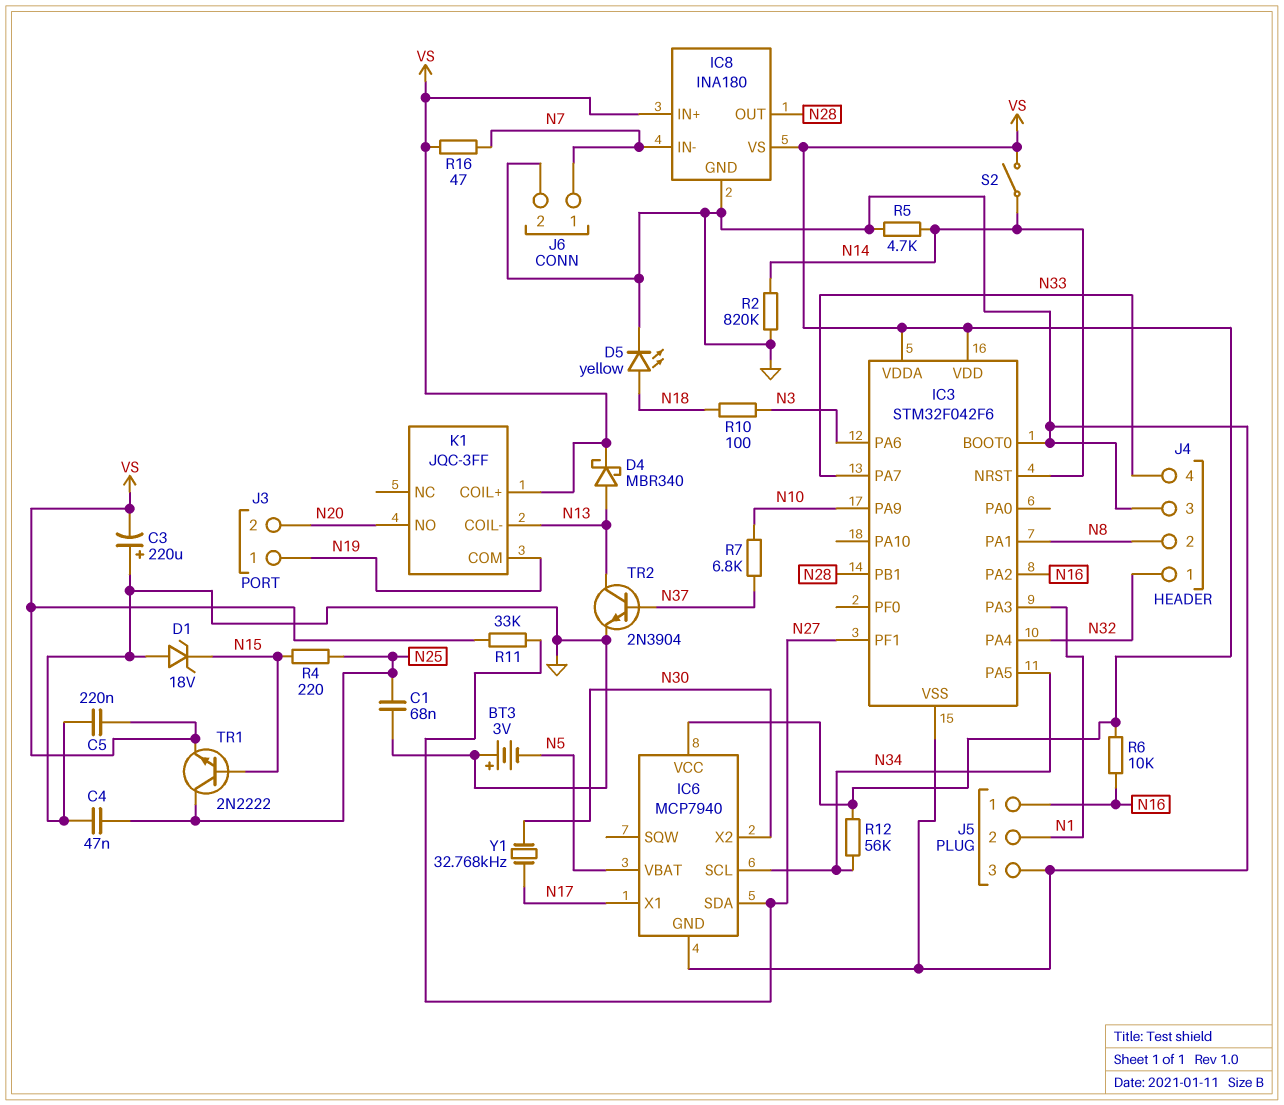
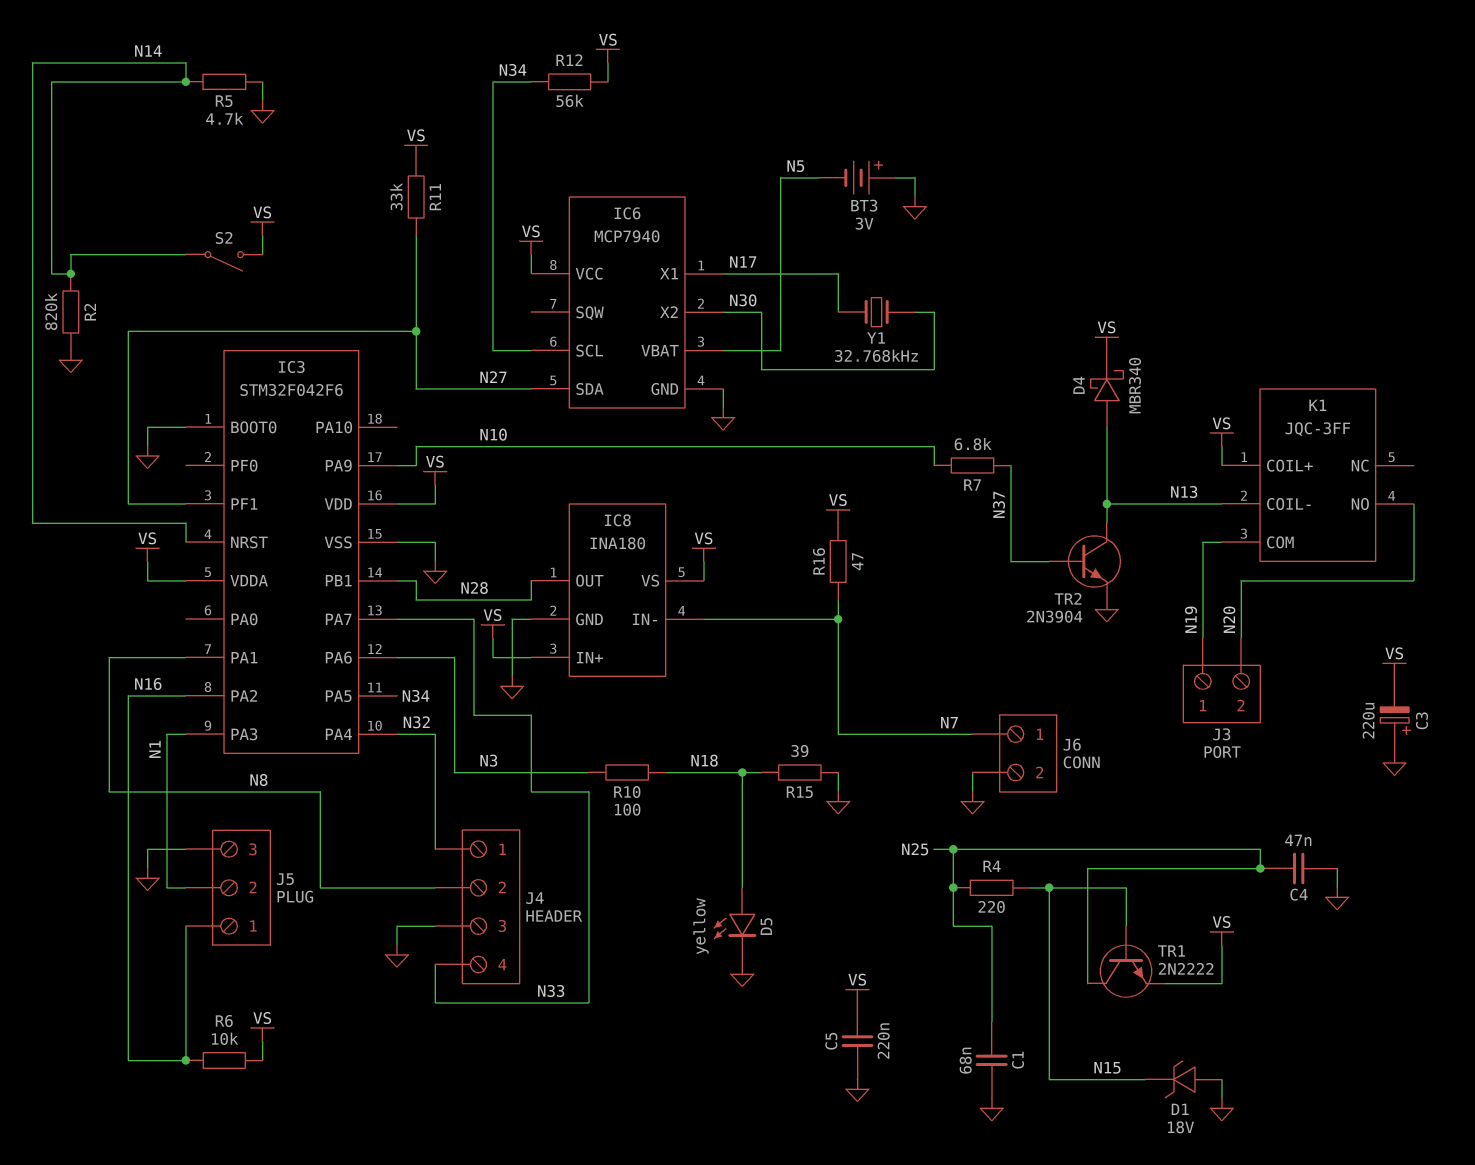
R15: none -> 39 (GND, N18)

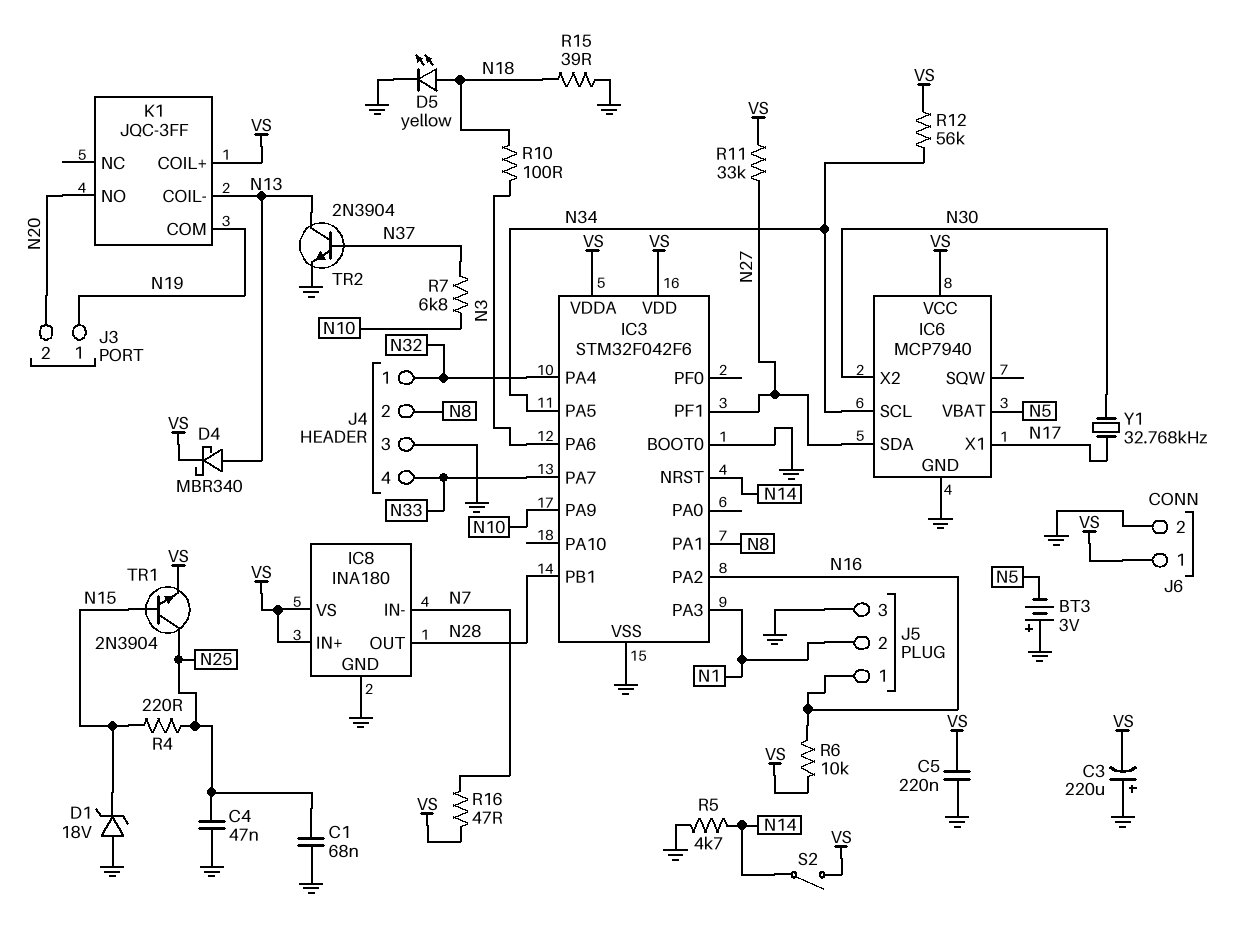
J6 pin 1: N7 -> VS
R2: 820k (GND, N14) -> none
TR1: NPN 2N2222 (B N15, C N25, E VS) -> NPN 2N3904 (B N15, C N25, E VS)

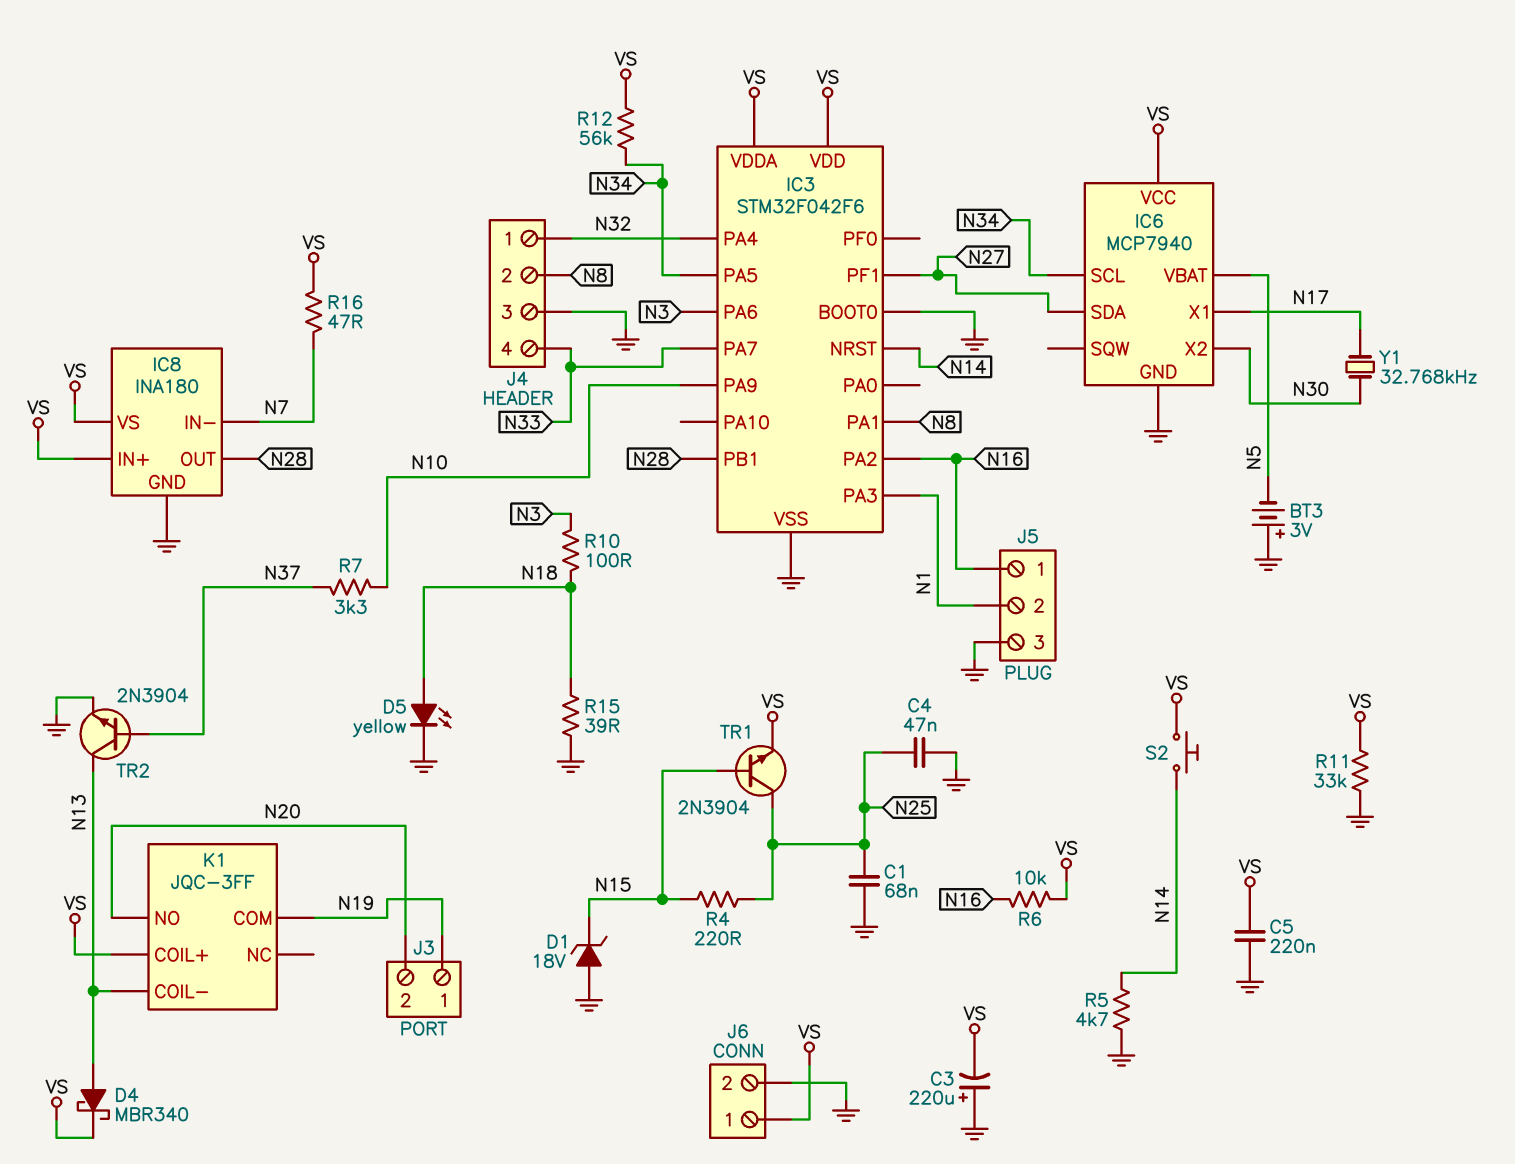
R7: 6.8k (N10, N37) -> 3.3k (N10, N37)
R11: 33k (N27, VS) -> 33k (GND, VS)
S2: switch (N14, VS) -> button (N14, VS)

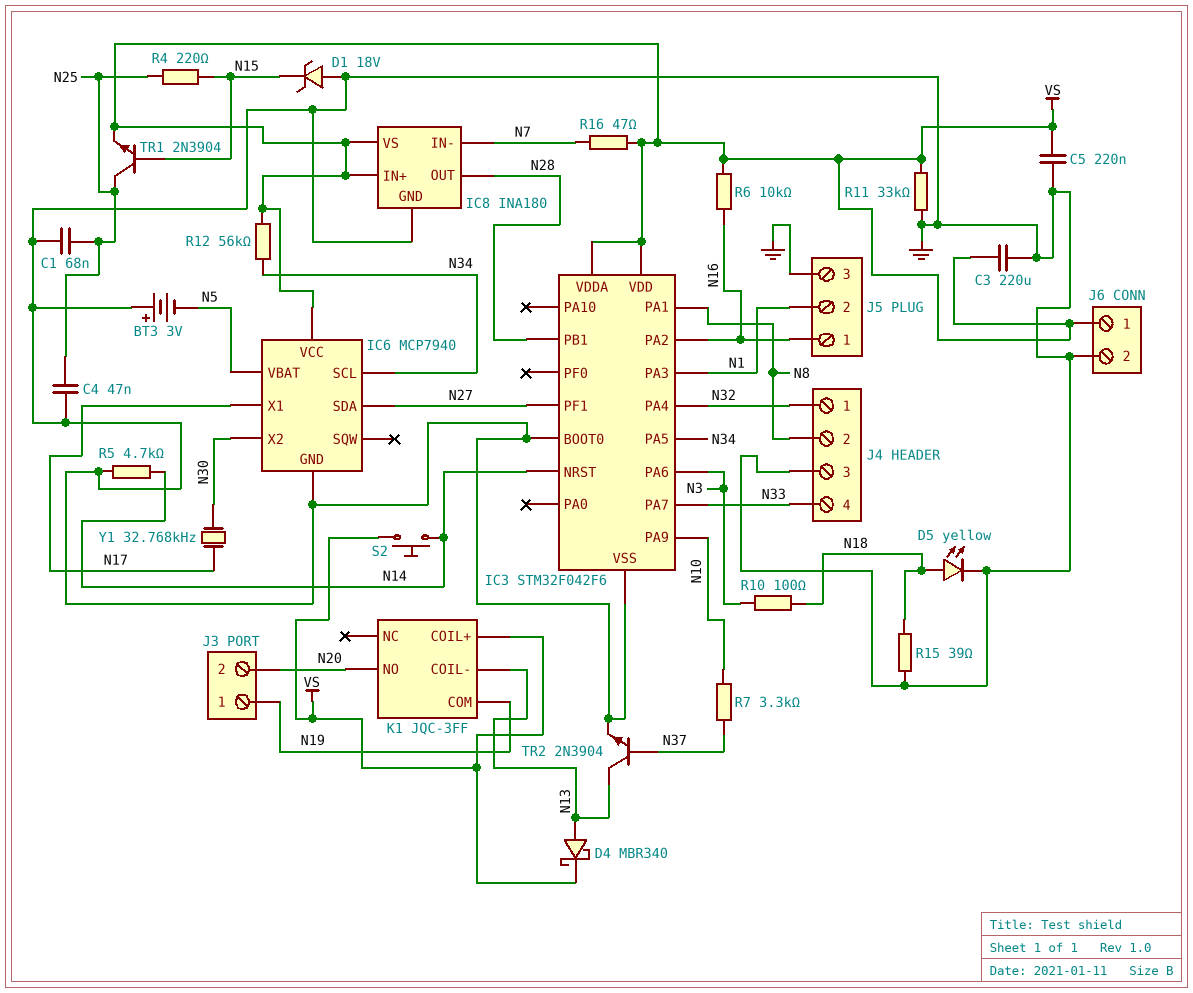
C3: 220uF (plus GND, minus VS) -> 220uF (GND, VS)

